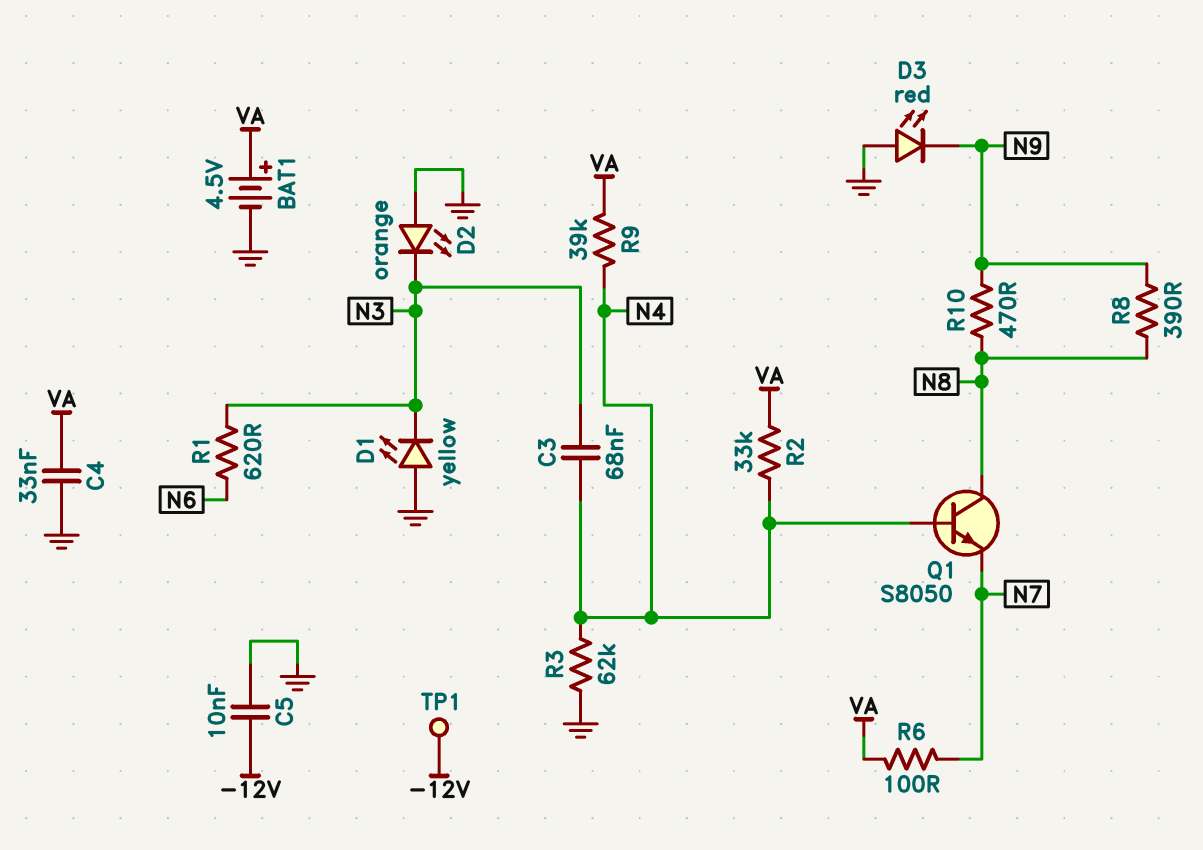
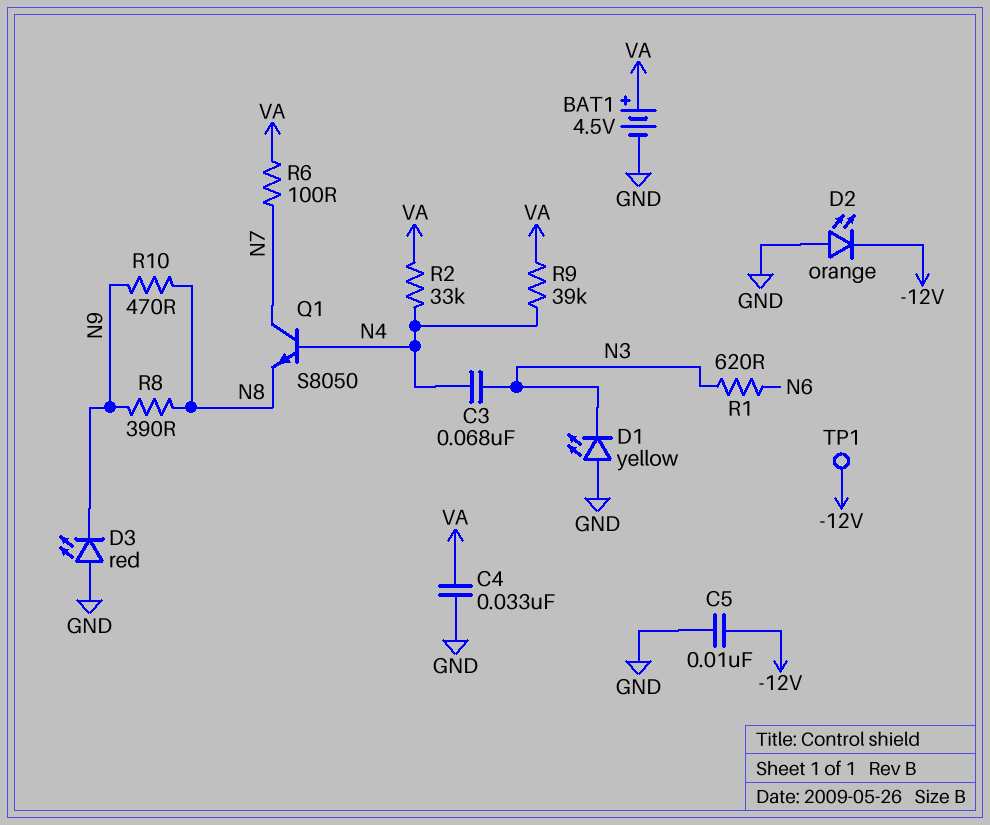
D2: LED orange (A GND, K N3) -> LED orange (A GND, K -12V)
Q1: NPN S8050 (B N4, C N8, E N7) -> NPN S8050 (B N4, C N7, E N8)
R3: 62k (GND, N4) -> none

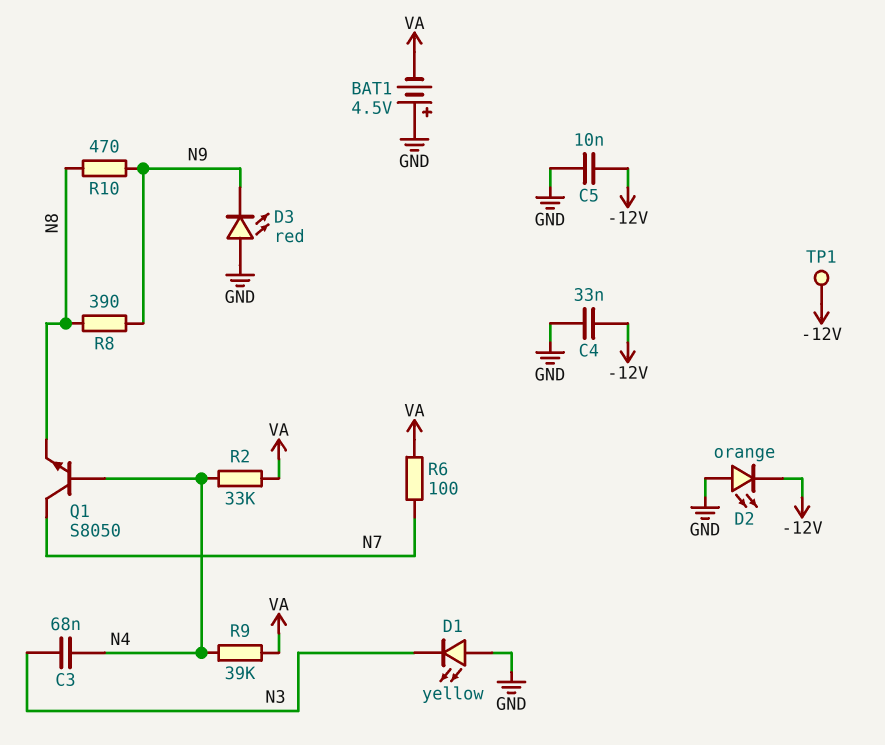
BAT1: 4.5V (plus VA, minus GND) -> 4.5V (plus GND, minus VA)
C4: 33nF (GND, VA) -> 33nF (-12V, GND)
R1: 620 (N3, N6) -> none

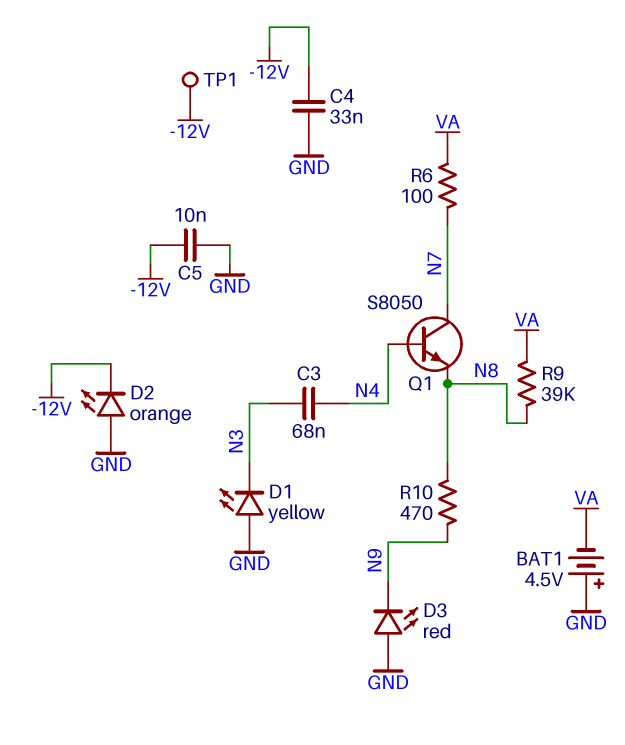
R2: 33k (N4, VA) -> none
R8: 390 (N8, N9) -> none
R9: 39k (N4, VA) -> 39k (N8, VA)

